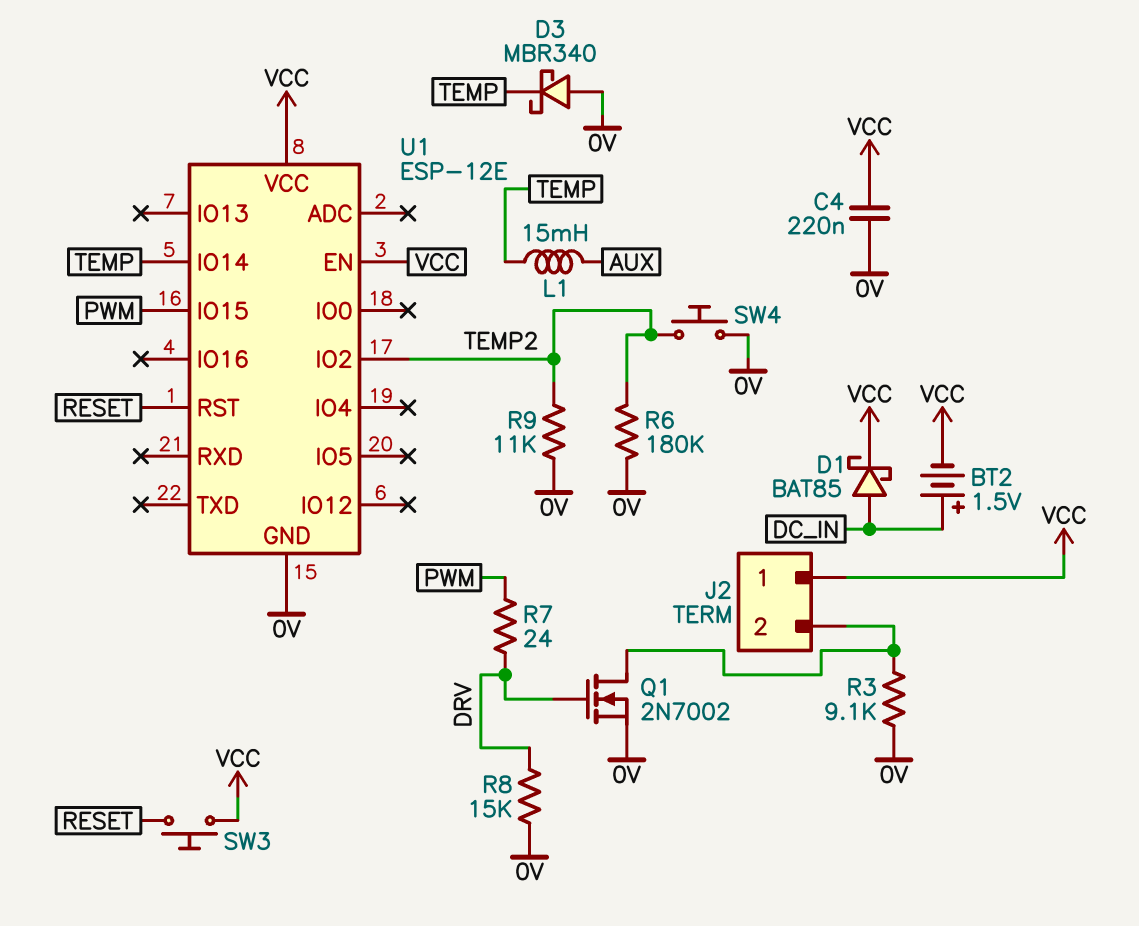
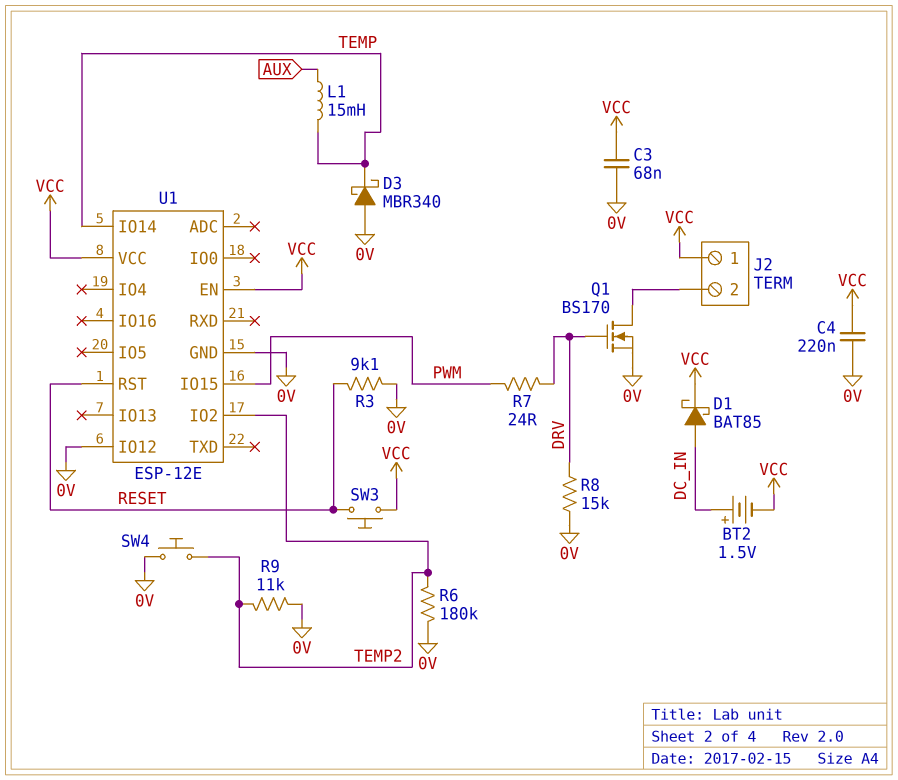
C3: none -> 68nF (0V, VCC)
Q1: NMOS 2N7002 (G DRV, D J2/2, S 0V) -> NMOS BS170 (G DRV, D J2/2, S 0V)
R3: 9.1k (0V, J2/2) -> 9.1k (0V, RESET)
U1 pin IO12: none -> 0V

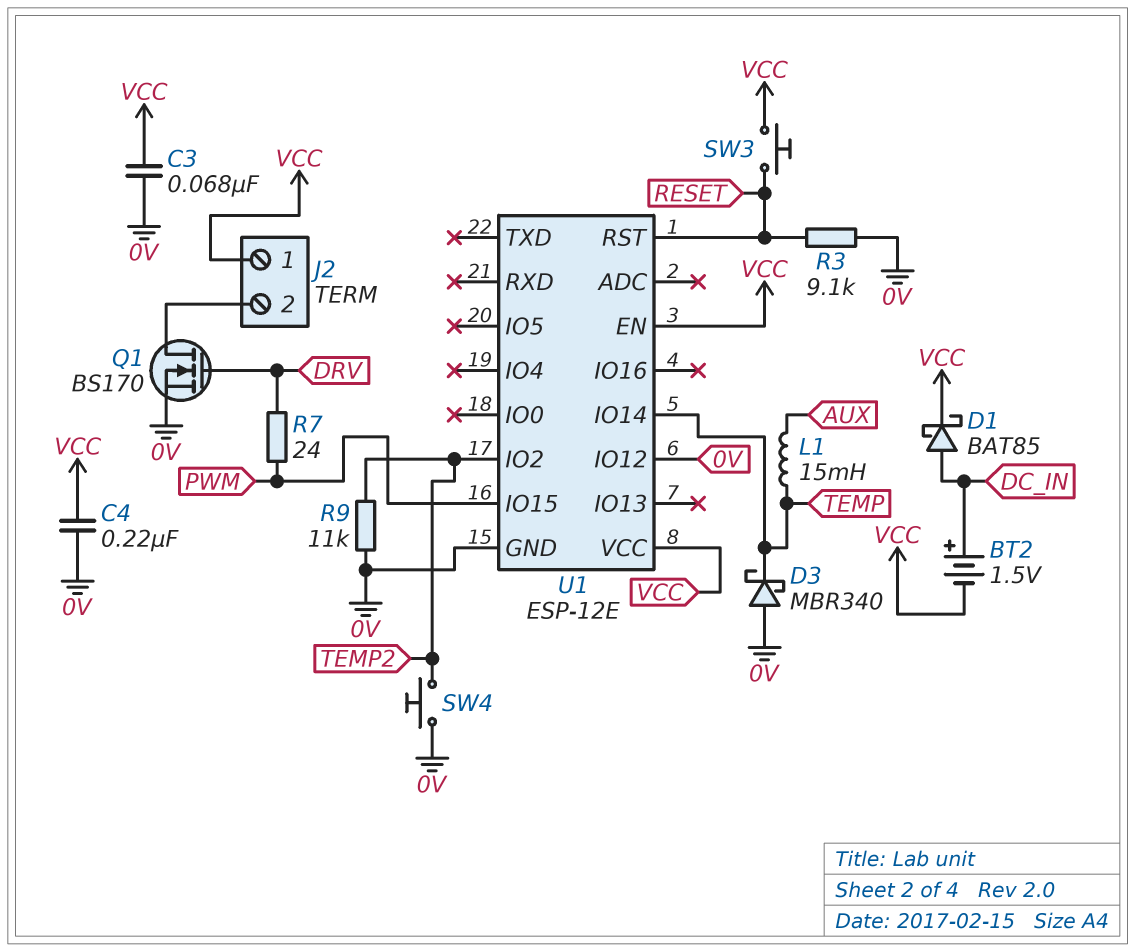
R6: 180k (0V, TEMP2) -> none
R8: 15k (0V, DRV) -> none

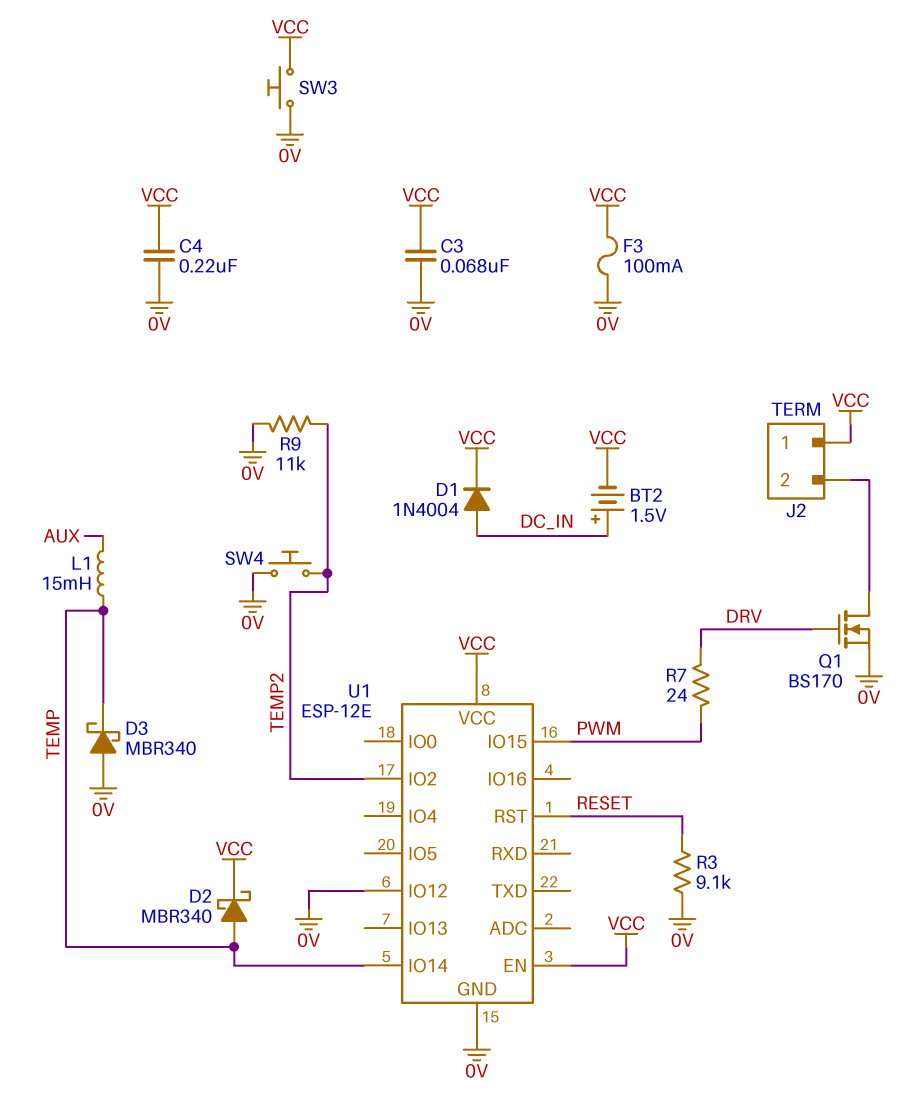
D1: schottky BAT85 (A DC_IN, K VCC) -> diode 1N4004 (A DC_IN, K VCC)
D2: none -> schottky MBR340 (A TEMP, K VCC)
F3: none -> 100mA (0V, VCC)
SW3: button (RESET, VCC) -> button (0V, VCC)

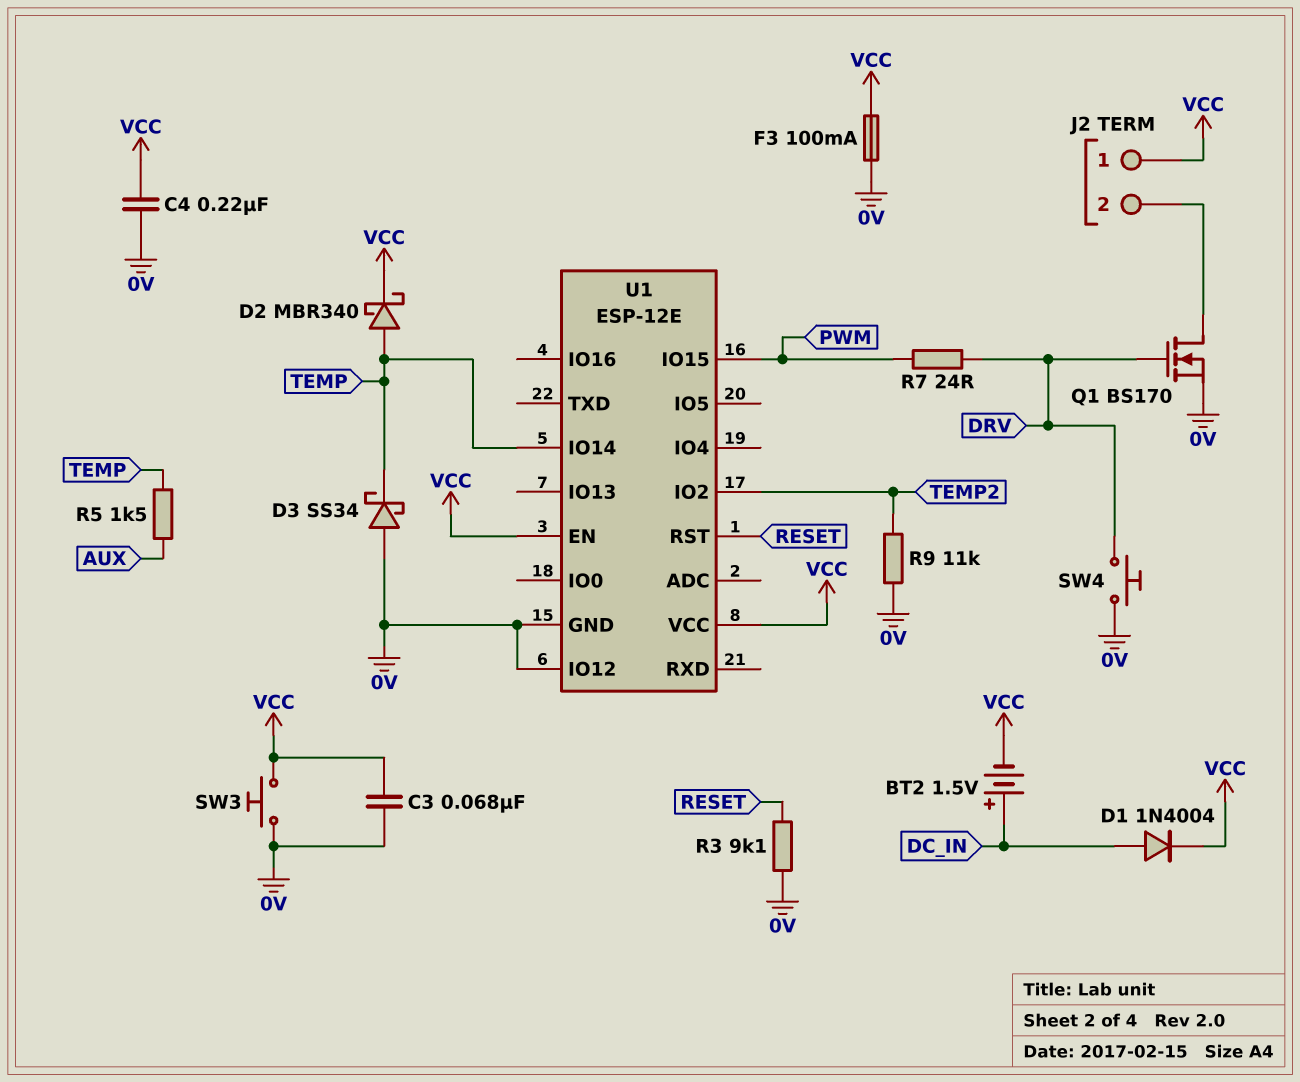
D3: schottky MBR340 (A 0V, K TEMP) -> schottky SS34 (A 0V, K TEMP)
L1: 15mH (AUX, TEMP) -> none
R5: none -> 1.5k (AUX, TEMP)
SW4: button (0V, TEMP2) -> button (0V, DRV)

